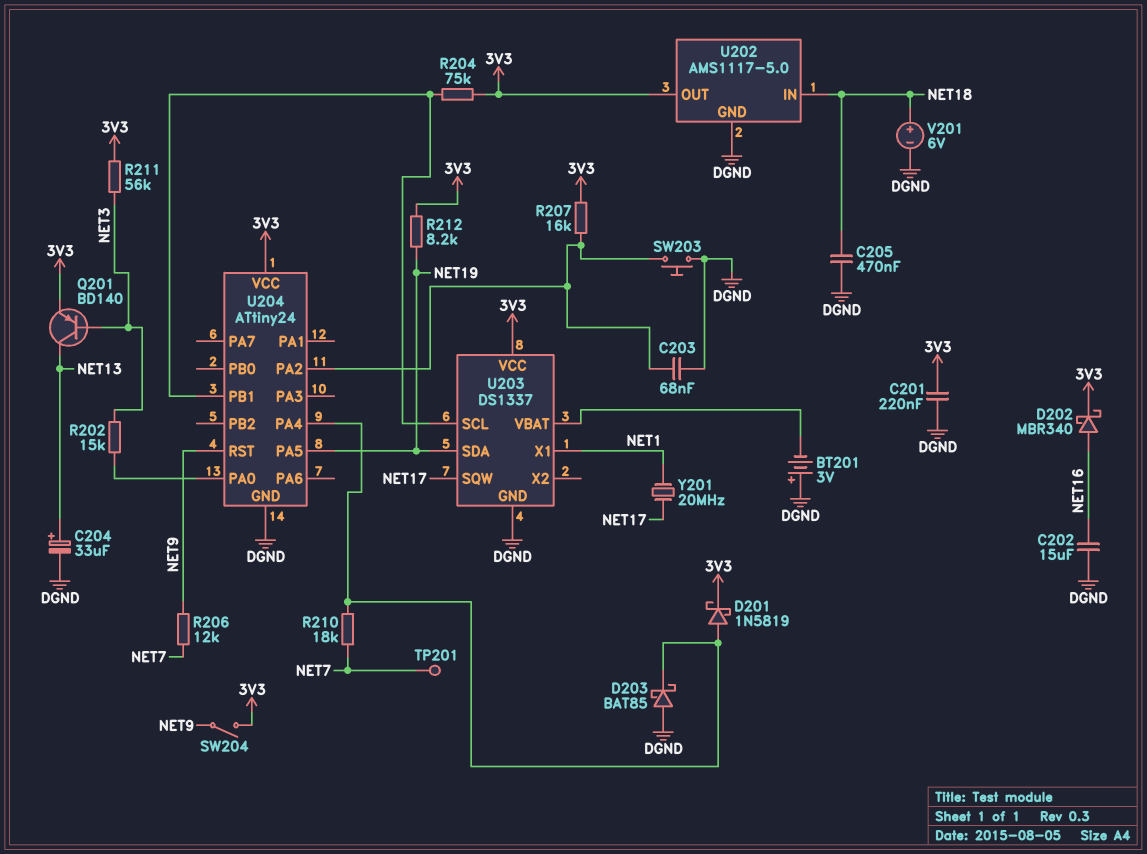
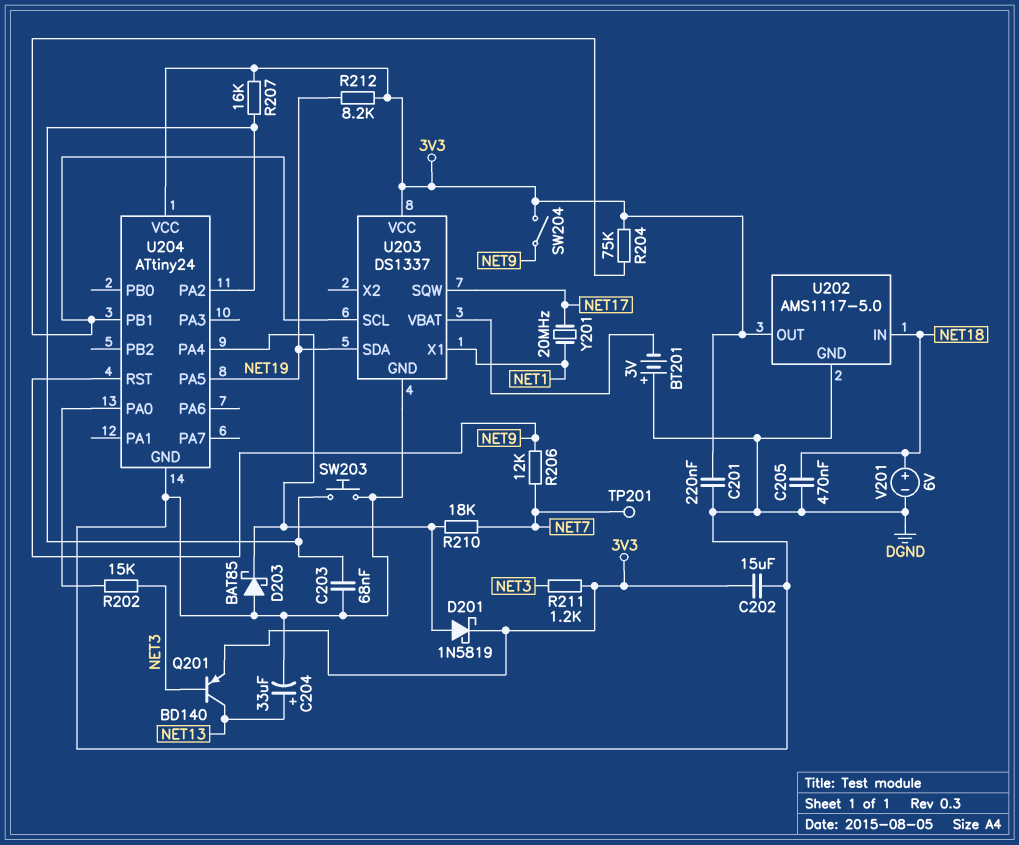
C202: 15uF (DGND, NET16) -> 15uF (3V3, DGND)
D202: schottky MBR340 (A NET16, K 3V3) -> none
R211: 56k (3V3, NET3) -> 1.2k (3V3, NET3)

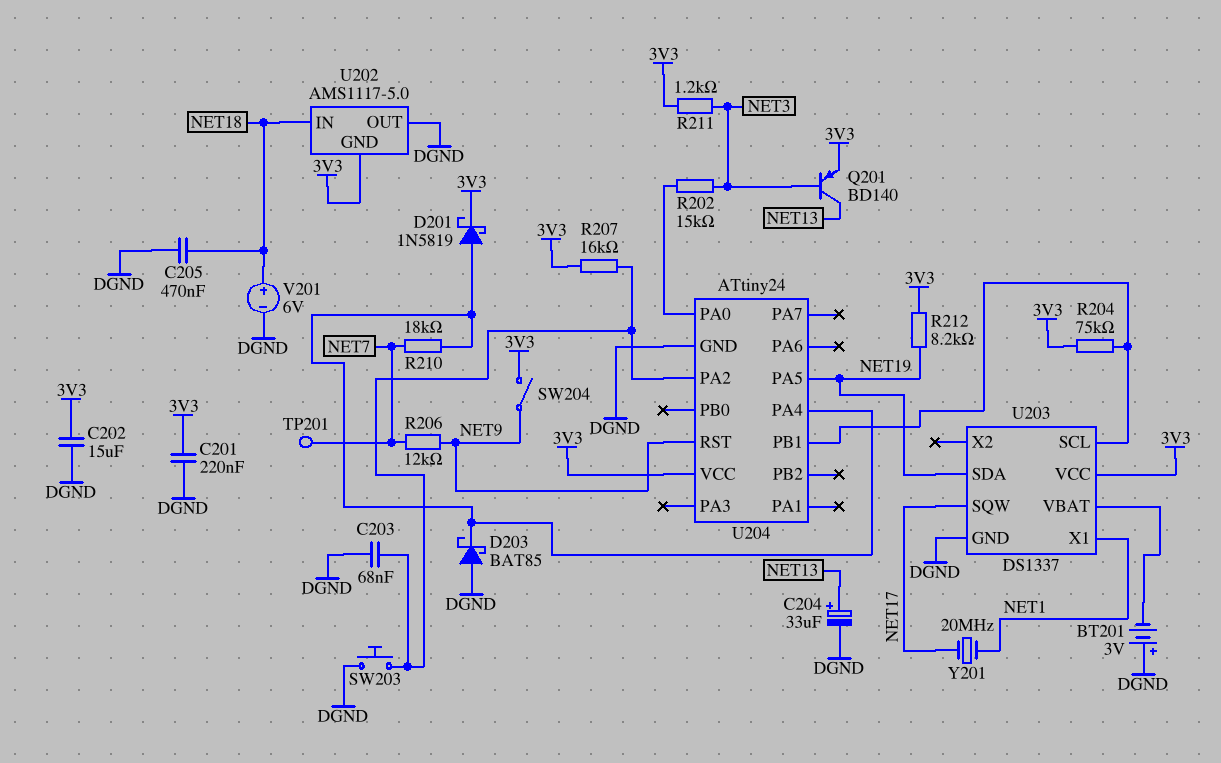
U202 pin GND: DGND -> 3V3
U202 pin OUT: 3V3 -> DGND

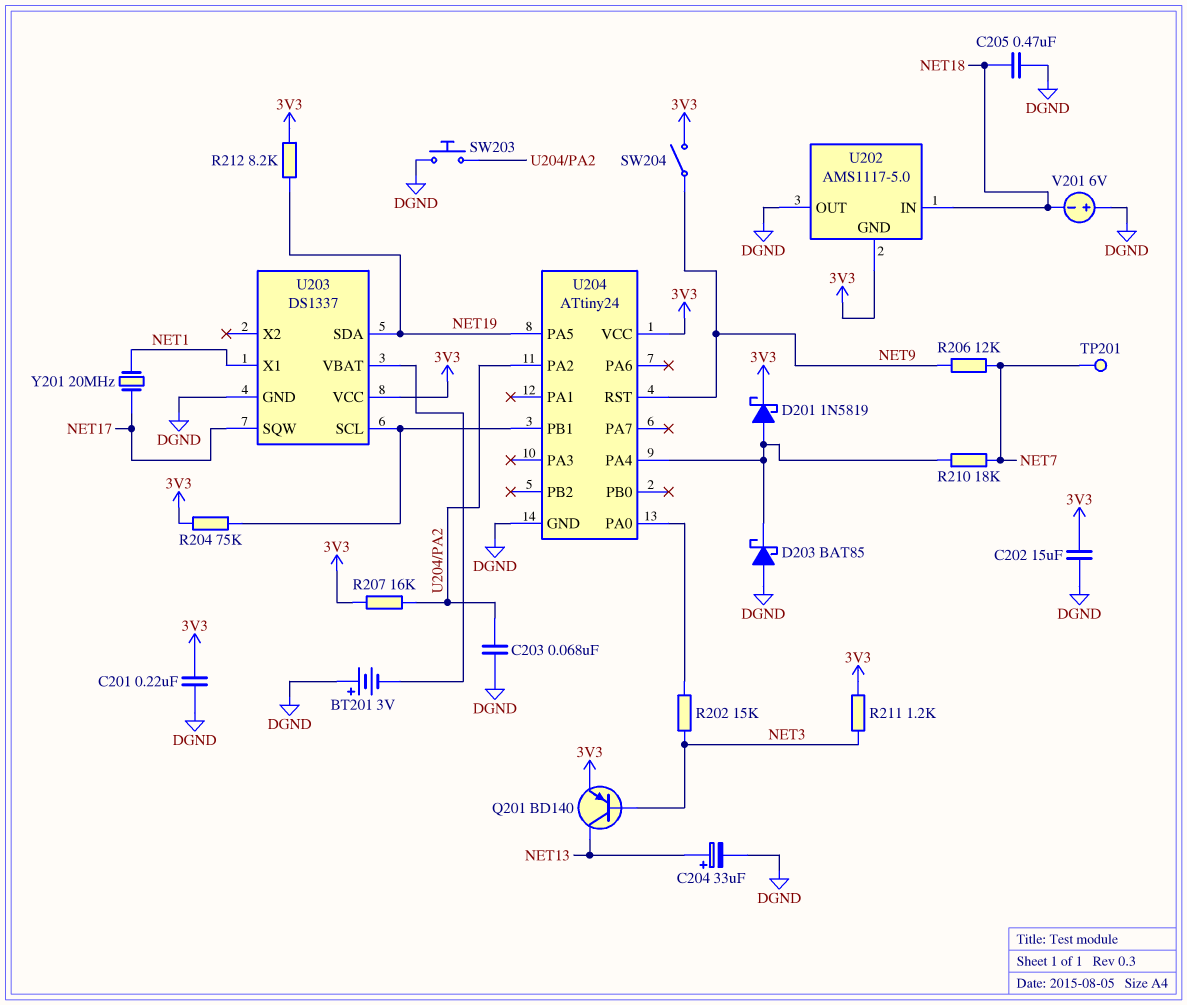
V201: 6V (plus NET18, minus DGND) -> 6V (plus DGND, minus NET18)

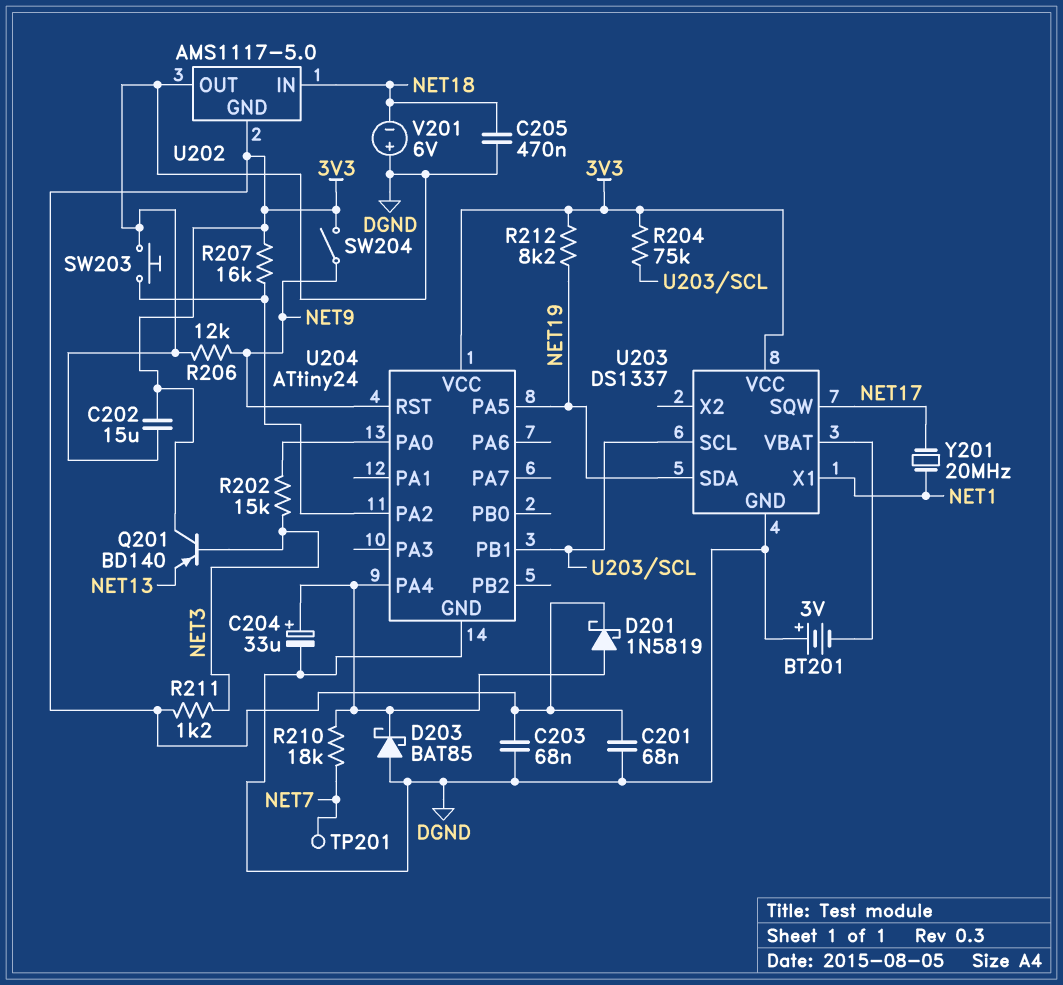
C201: 220nF (3V3, DGND) -> 68nF (3V3, DGND)
C203: 68nF (DGND, U204/PA2) -> 68nF (3V3, DGND)
C204: 33uF (plus NET13, minus DGND) -> 33uF (plus U204/PA4, minus DGND)
Q201: PNP BD140 (B NET3, C NET13, E 3V3) -> PNP BD140 (B NET3, C 3V3, E NET13)
R206: 12k (NET7, NET9) -> 12k (DGND, NET9)

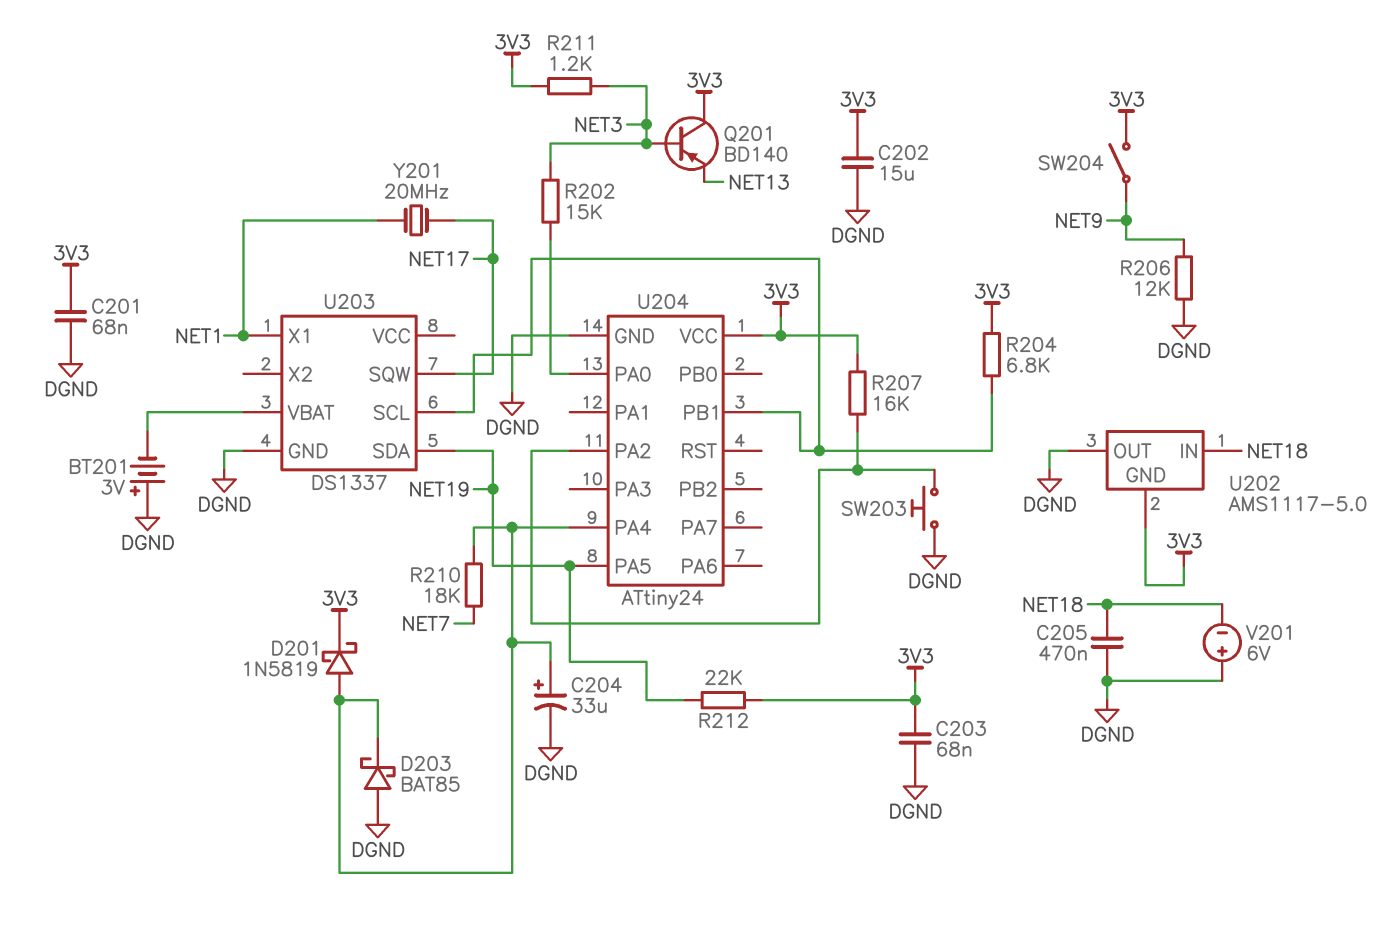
R204: 75k (3V3, U203/SCL) -> 6.8k (3V3, U203/SCL)
R212: 8.2k (3V3, NET19) -> 22k (3V3, NET19)
TP201: test point (NET7) -> none
U203 pin VCC: 3V3 -> none
U204 pin RST: NET9 -> none

